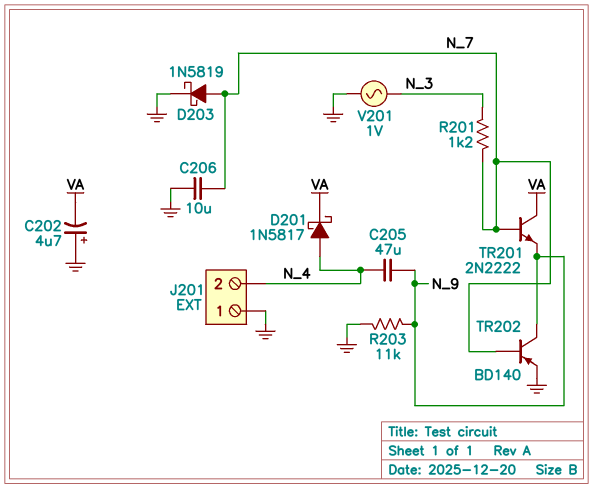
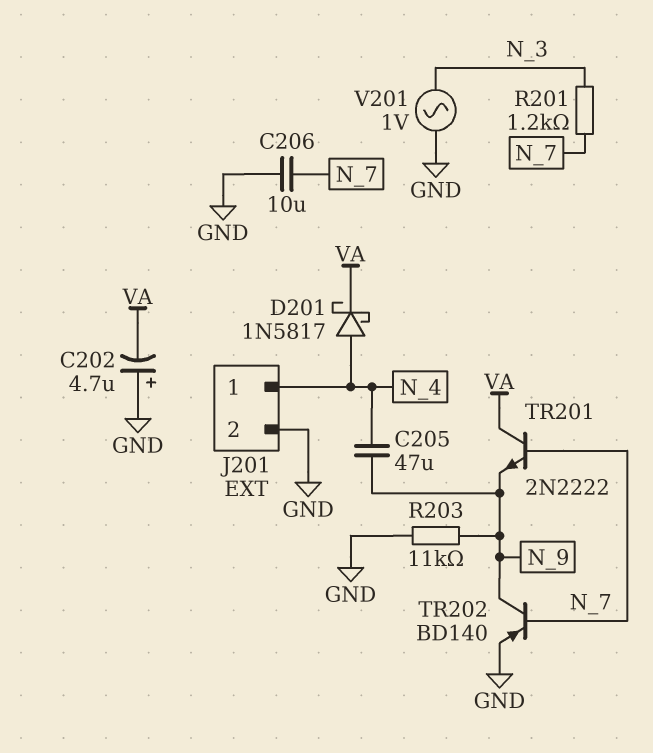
D203: schottky 1N5819 (A N_7, K GND) -> none
J201 pin 1: GND -> N_4
J201 pin 2: N_4 -> GND

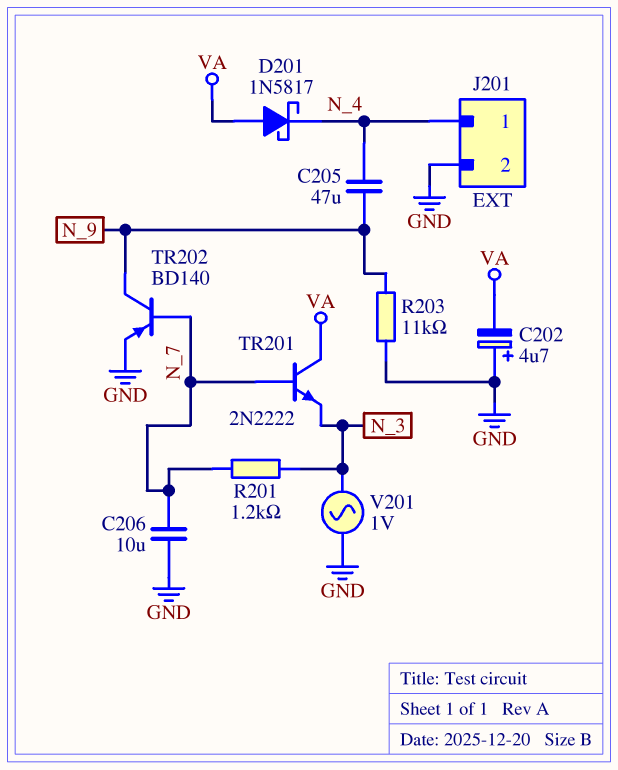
D201: schottky 1N5817 (A N_4, K VA) -> schottky 1N5817 (A VA, K N_4)
TR201: NPN 2N2222 (B N_7, C VA, E N_9) -> NPN 2N2222 (B N_7, C VA, E N_3)

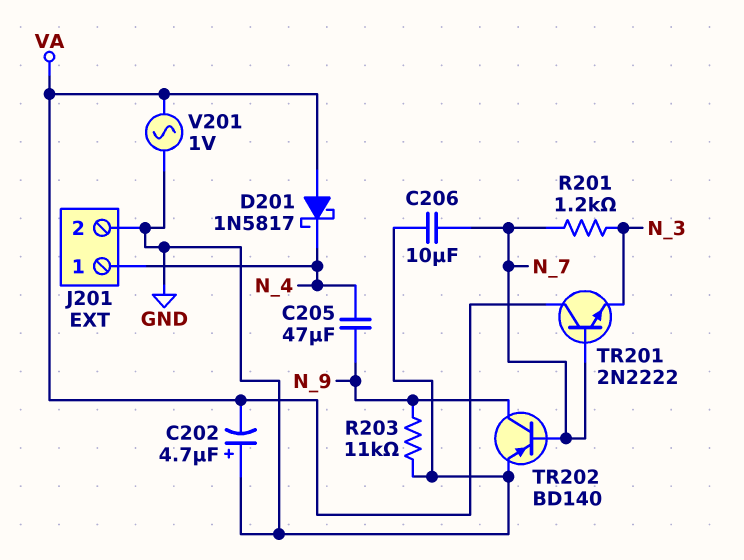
V201: AC 1V (GND, N_3) -> AC 1V (GND, VA)

